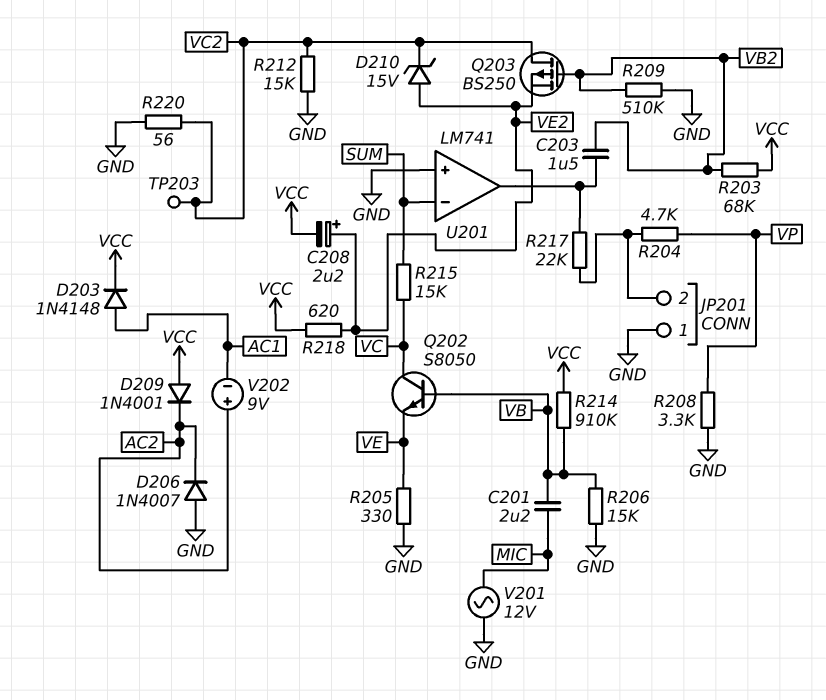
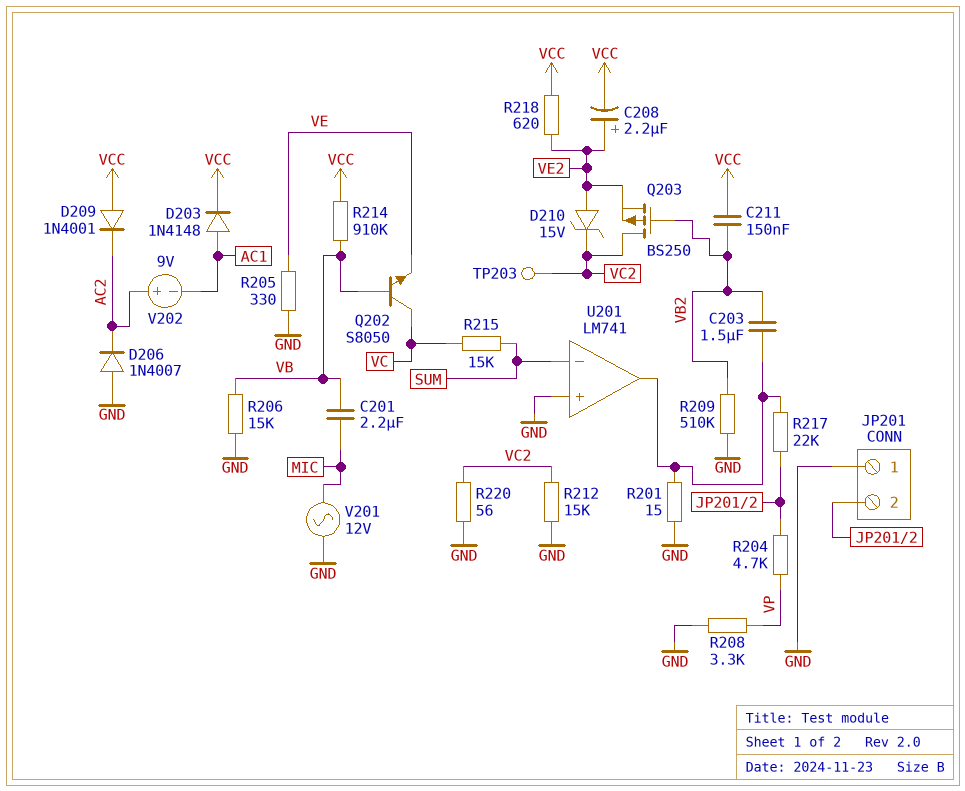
C211: none -> 150nF (VB2, VCC)
R201: none -> 15 (GND, U201/out)
R203: 68k (VB2, VCC) -> none

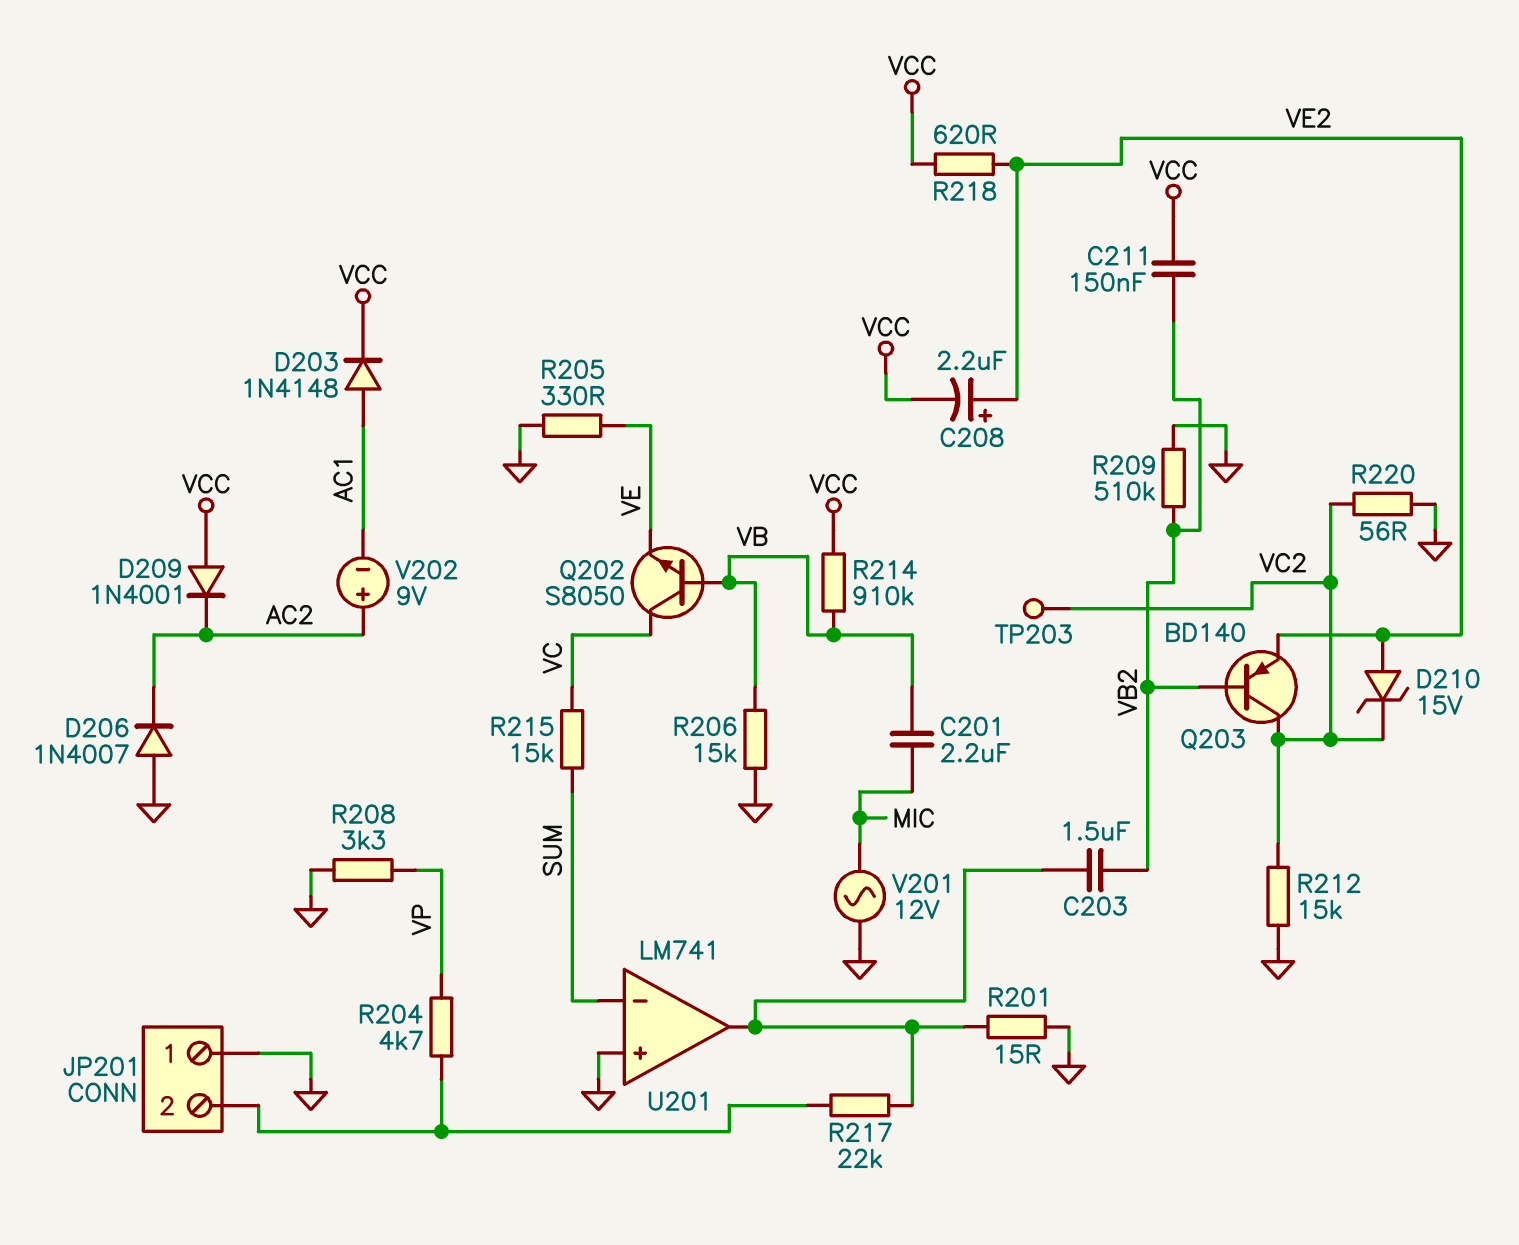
Q203: PMOS BS250 (G VB2, D VC2, S VE2) -> PNP BD140 (B VB2, C VC2, E VE2)

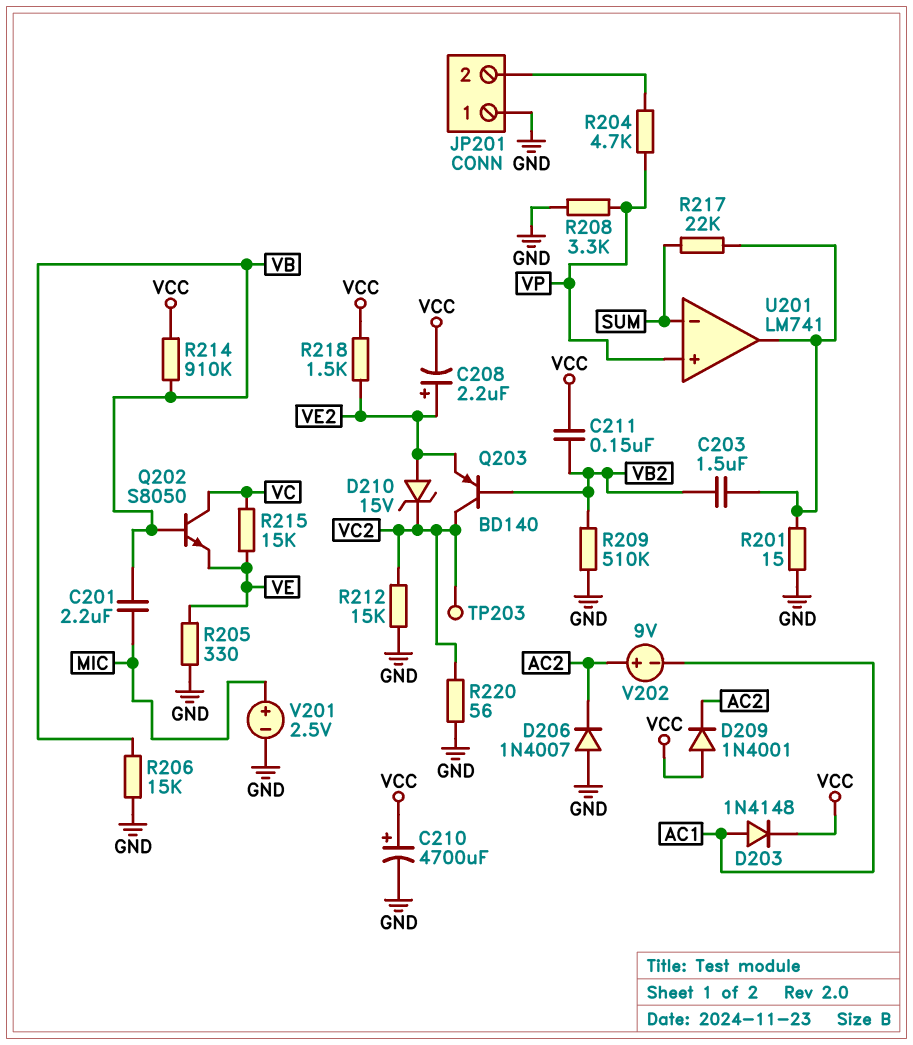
C210: none -> 4700uF (plus VCC, minus GND)
R215: 15k (SUM, VC) -> 15k (VC, VE)
R217: 22k (JP201/2, U201/out) -> 22k (SUM, U201/out)
R218: 620 (VCC, VE2) -> 1.5k (VCC, VE2)
U201 pin in+: GND -> VP
V201: AC 12V (GND, MIC) -> 2.5V (plus MIC, minus GND)

